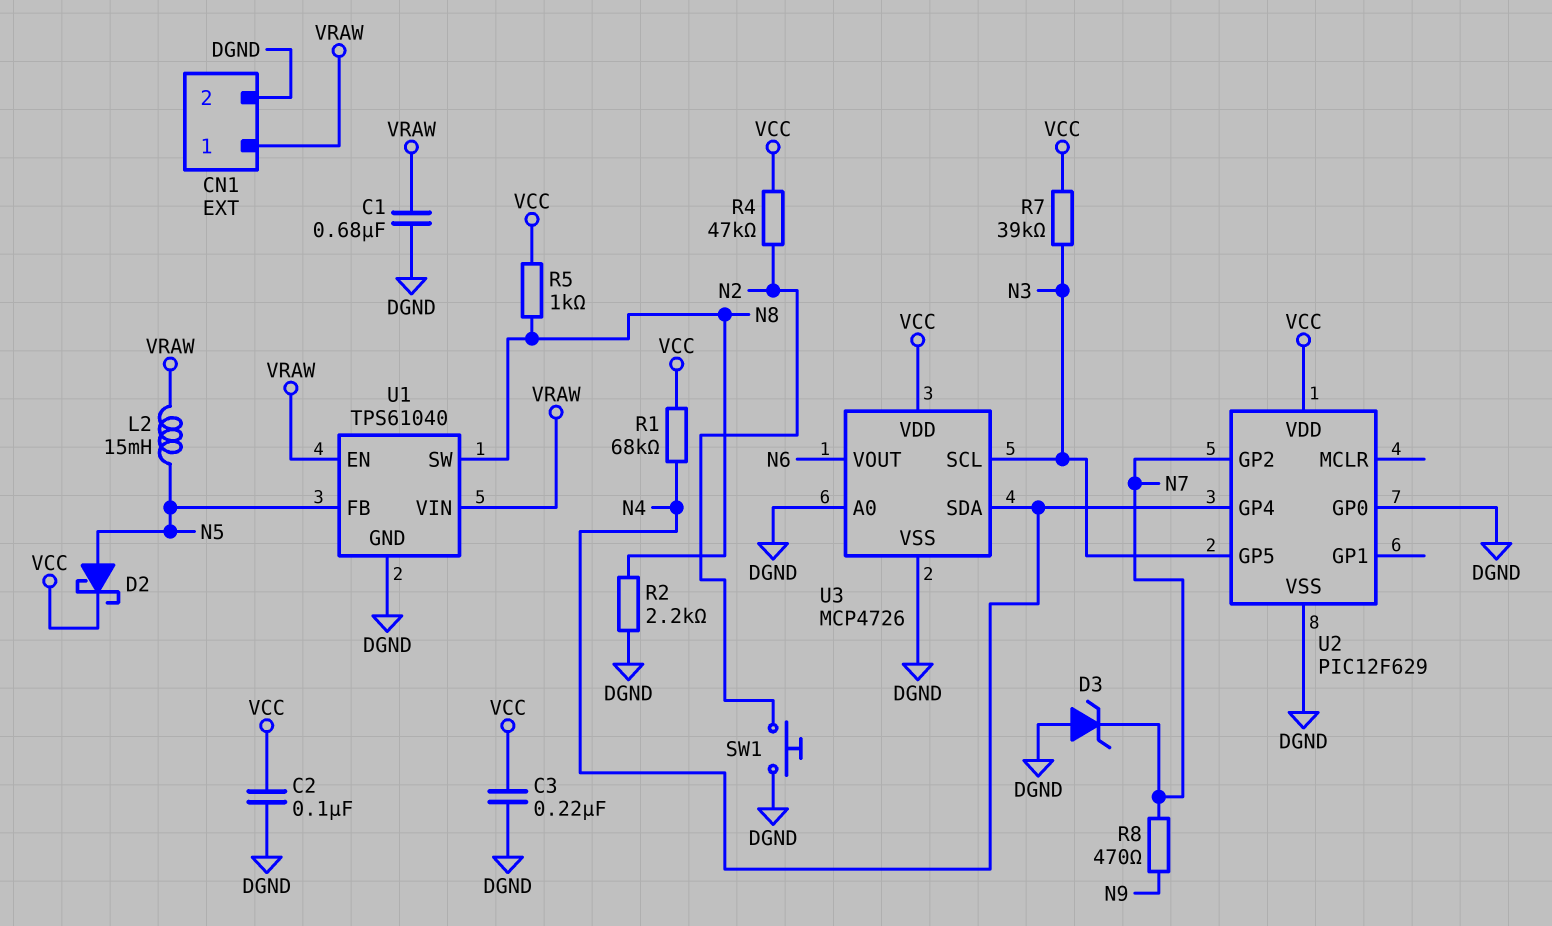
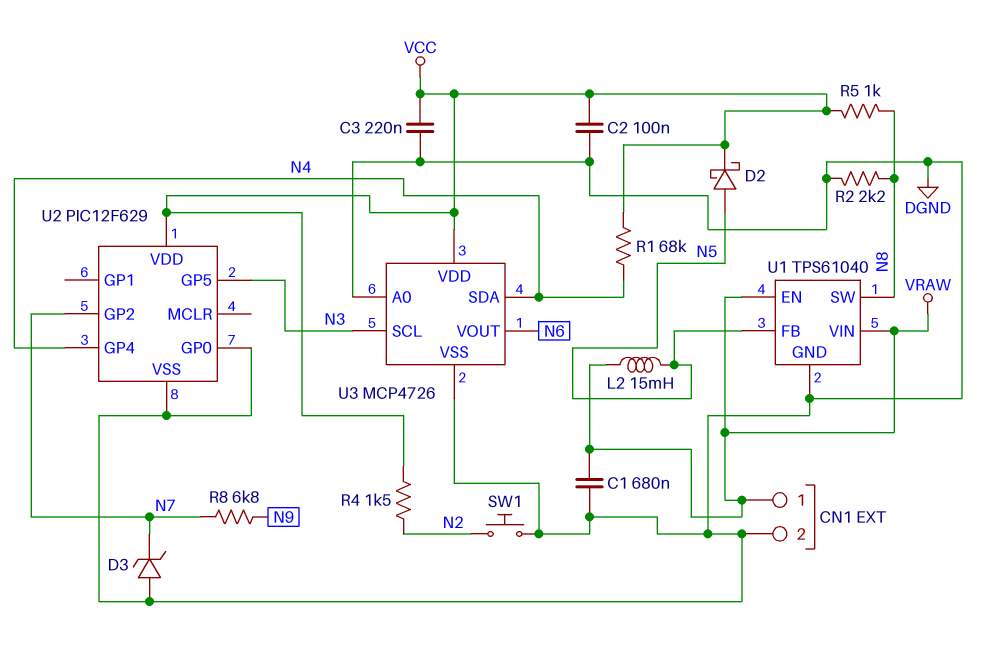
R4: 47k (N2, VCC) -> 1.5k (N2, VCC)
R7: 39k (N3, VCC) -> none
R8: 470 (N7, N9) -> 6.8k (N7, N9)

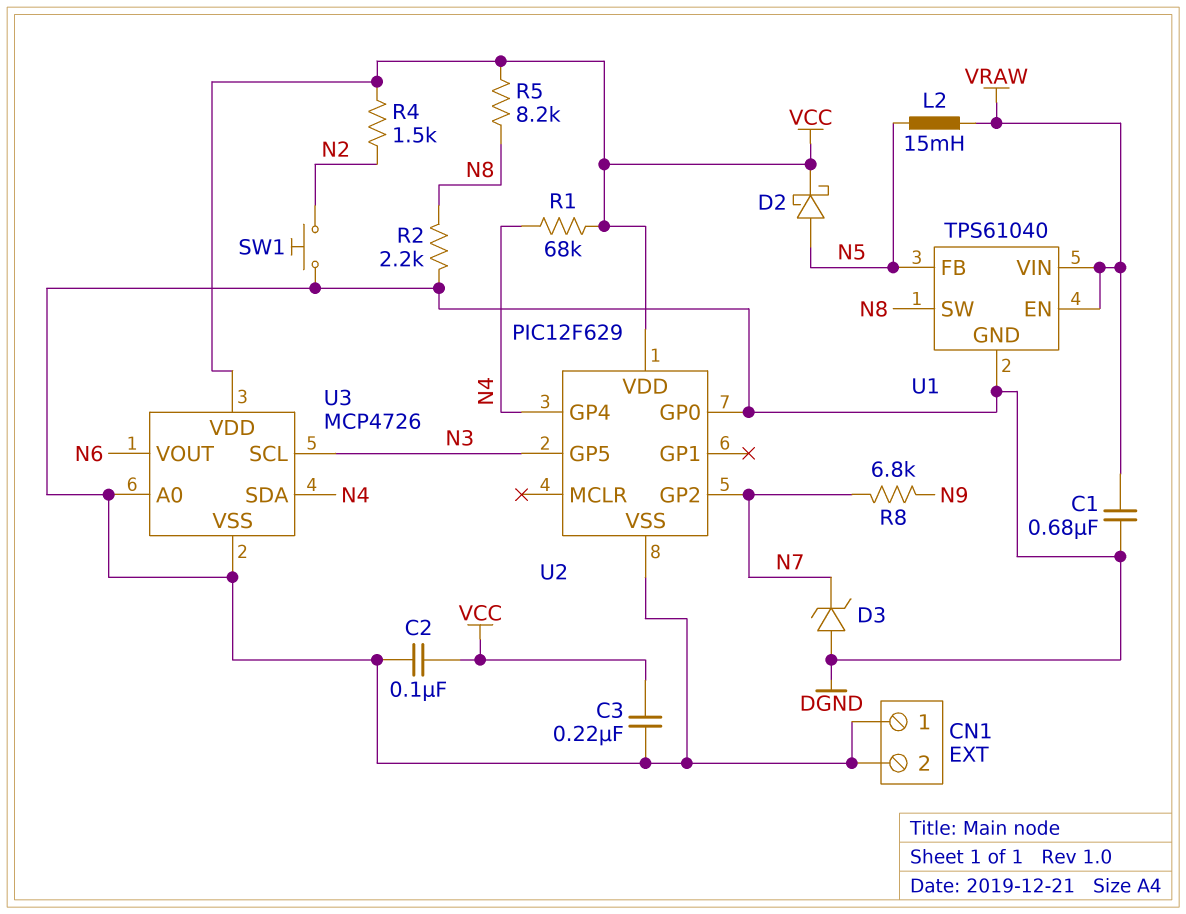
CN1 pin 1: VRAW -> DGND
R5: 1k (N8, VCC) -> 8.2k (N8, VCC)

